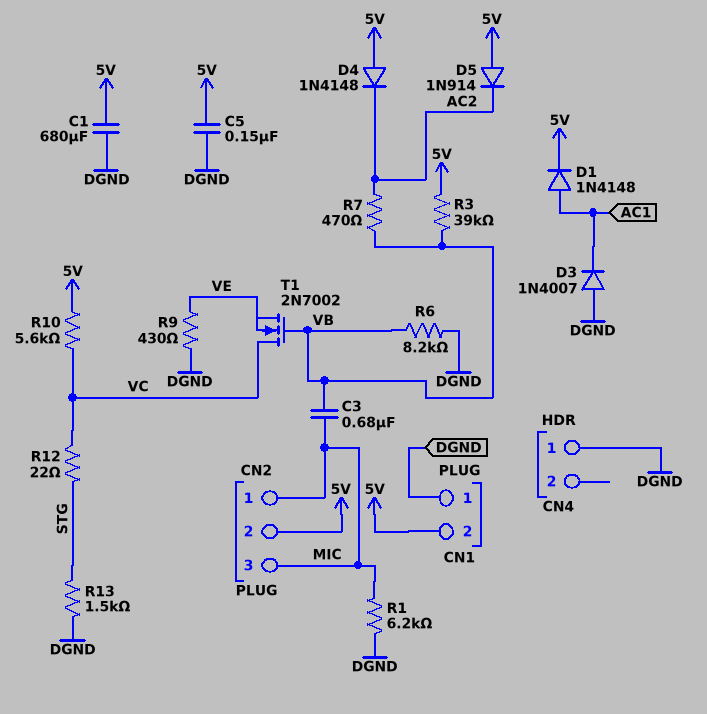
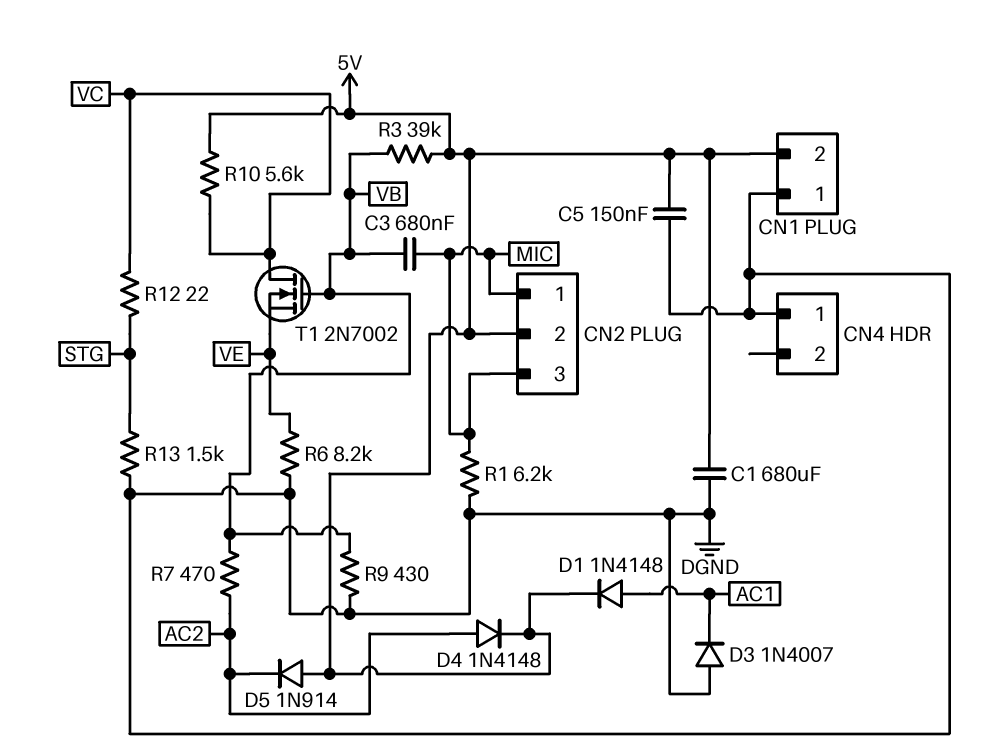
D4: diode 1N4148 (A 5V, K AC2) -> diode 1N4148 (A AC2, K 5V)
R6: 8.2k (DGND, VB) -> 8.2k (DGND, VE)
R9: 430 (DGND, VE) -> 430 (DGND, VB)

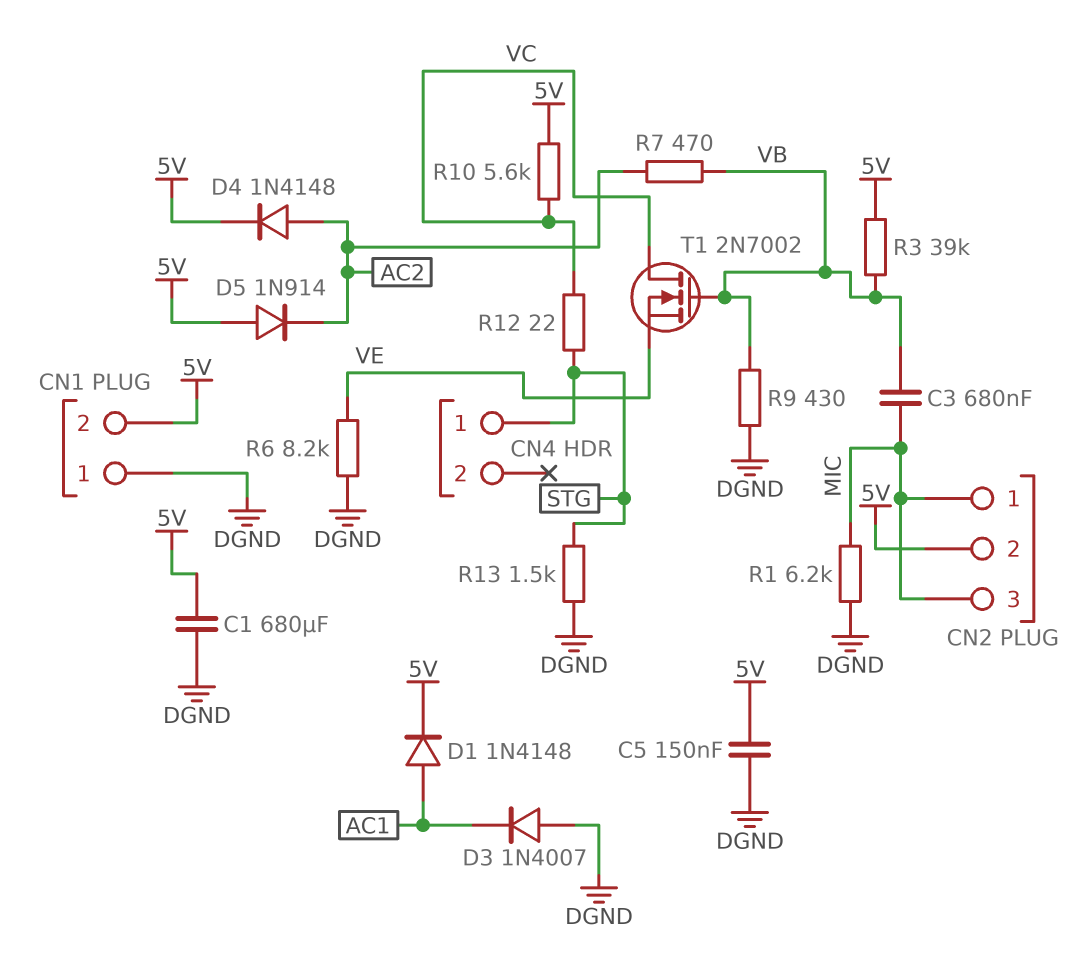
CN4 pin 1: DGND -> STG

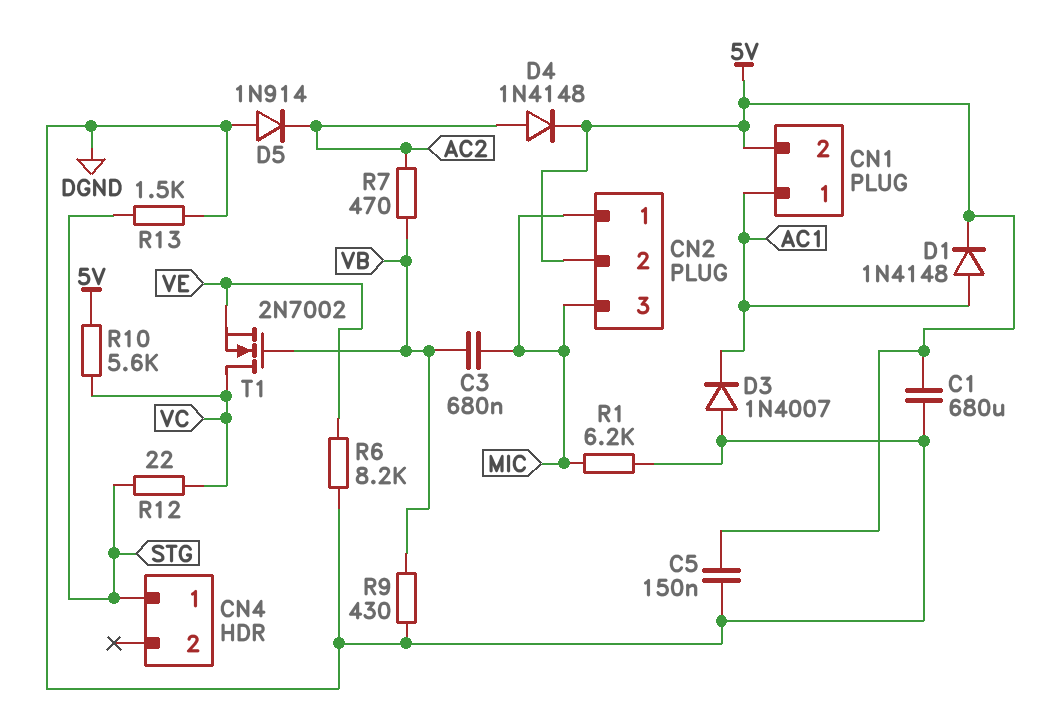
CN1 pin 1: DGND -> AC1
D5: diode 1N914 (A 5V, K AC2) -> diode 1N914 (A DGND, K AC2)
R3: 39k (5V, VB) -> none

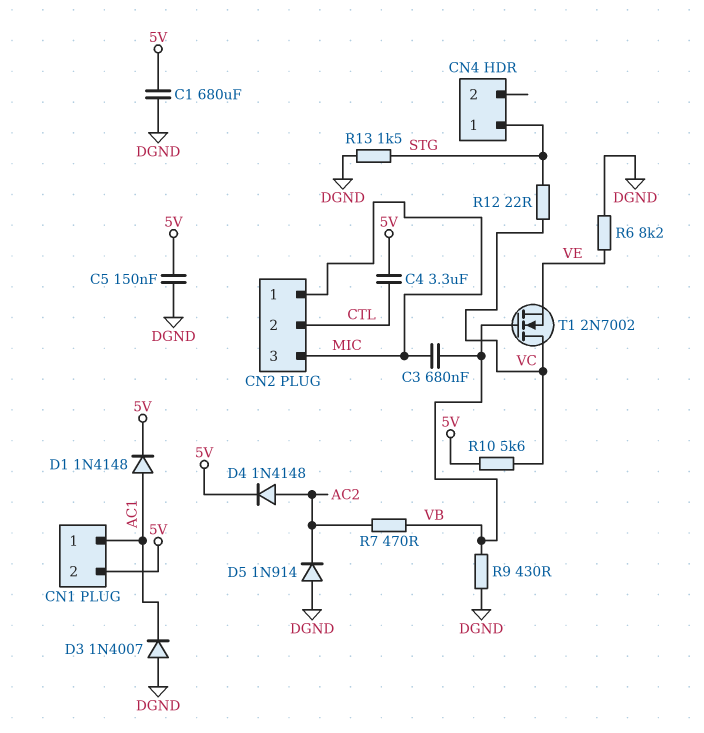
C4: none -> 3.3uF (5V, CTL)
CN2 pin 2: 5V -> CTL
R1: 6.2k (DGND, MIC) -> none

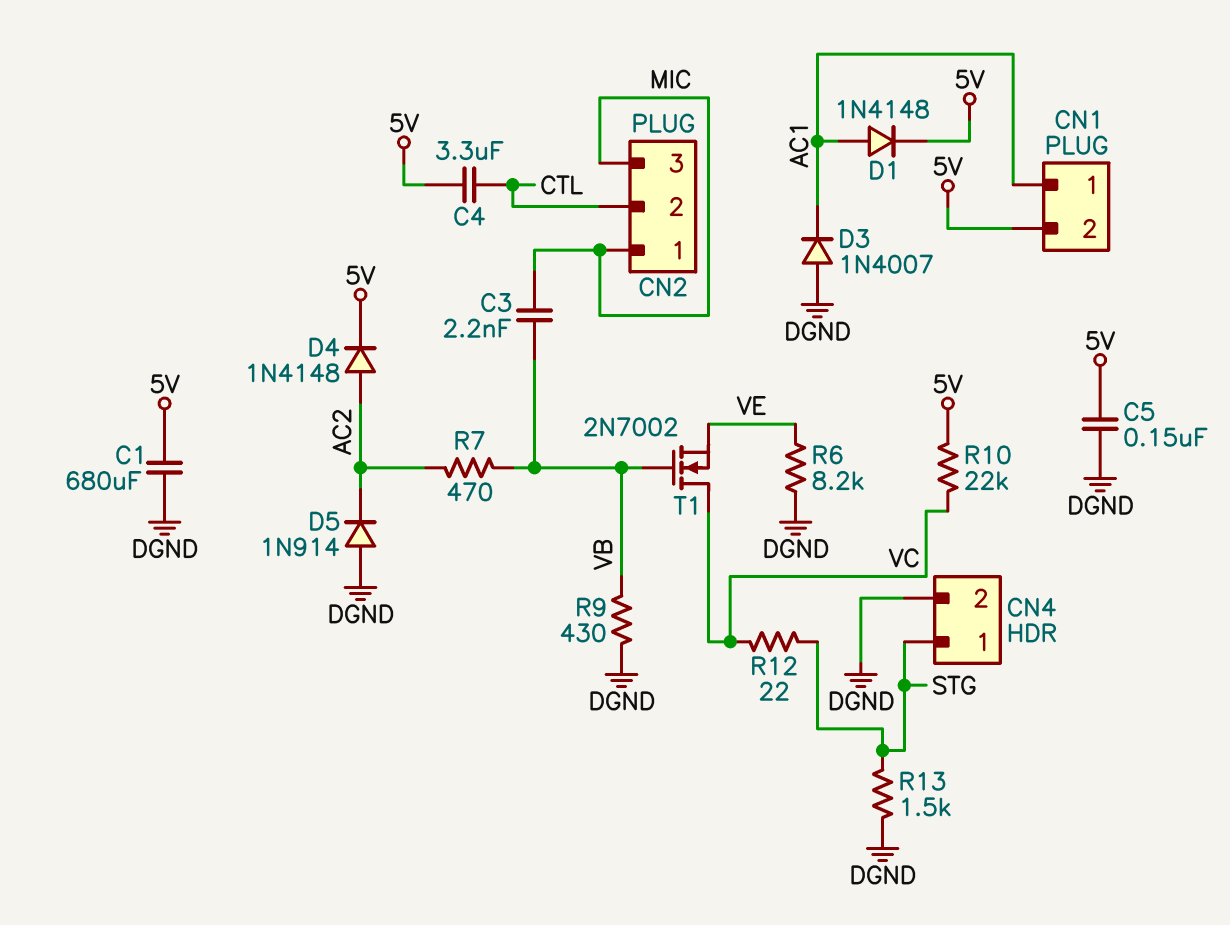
C3: 680nF (MIC, VB) -> 2.2nF (MIC, VB)
CN4 pin 2: none -> DGND
R10: 5.6k (5V, VC) -> 22k (5V, VC)

